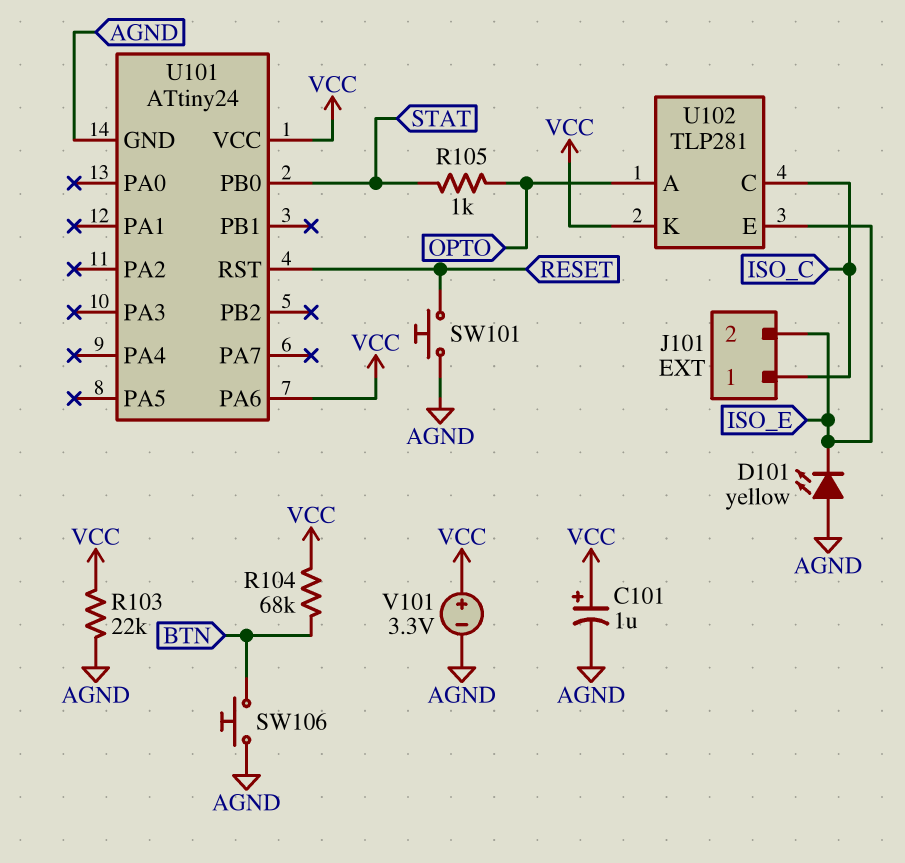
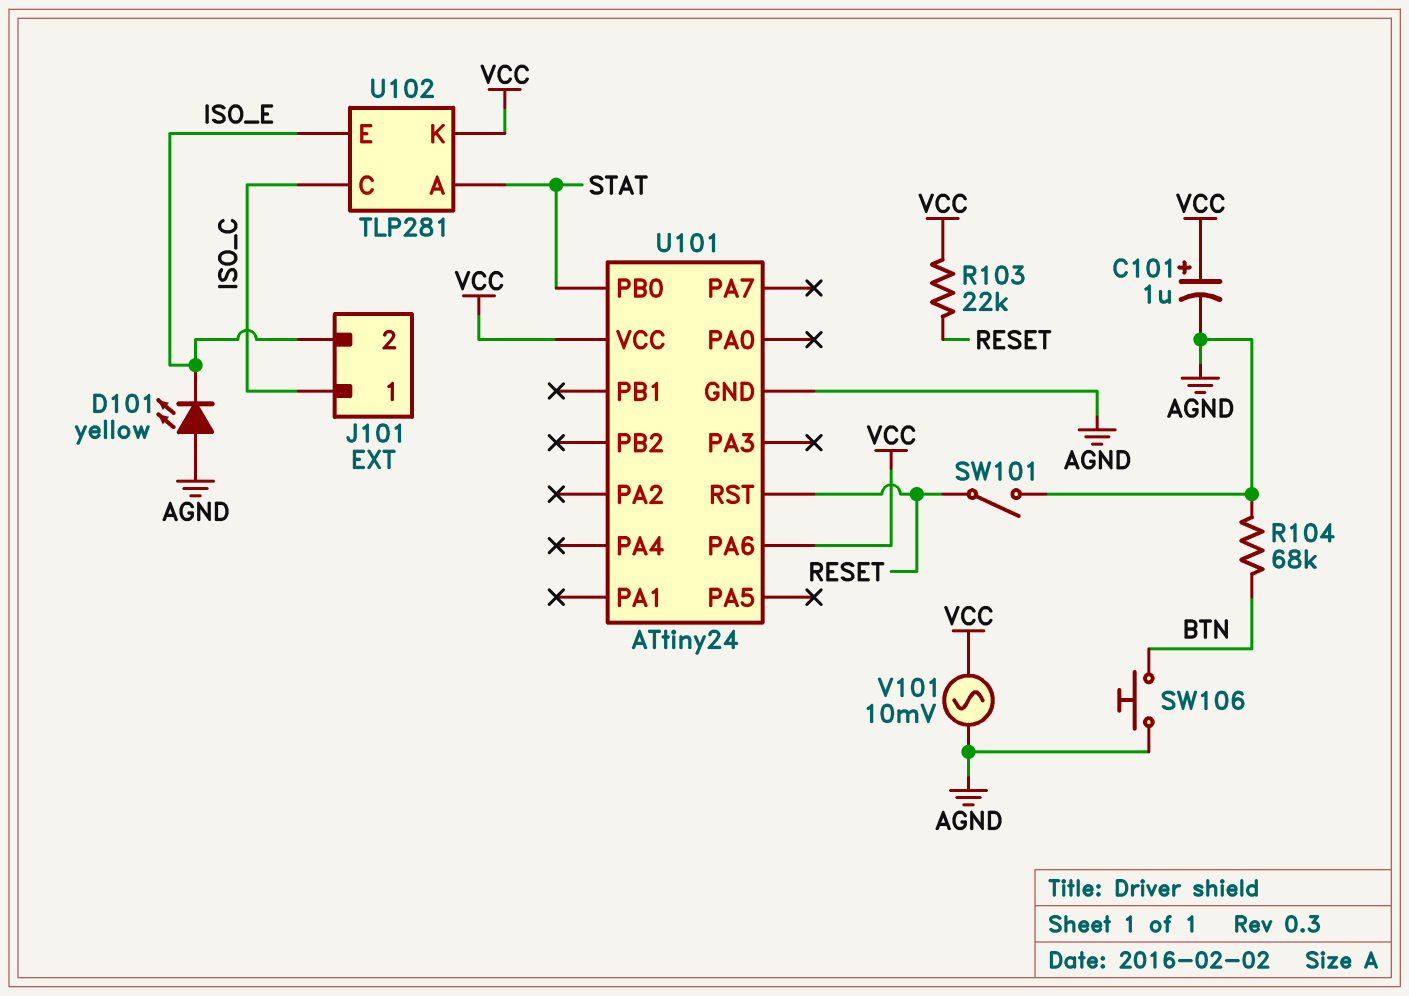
R103: 22k (AGND, VCC) -> 22k (RESET, VCC)
R104: 68k (BTN, VCC) -> 68k (AGND, BTN)
R105: 1k (OPTO, STAT) -> none
SW101: button (AGND, RESET) -> switch (AGND, RESET)
U102 pin A: OPTO -> STAT
V101: 3.3V (plus VCC, minus AGND) -> AC 10mV (AGND, VCC)

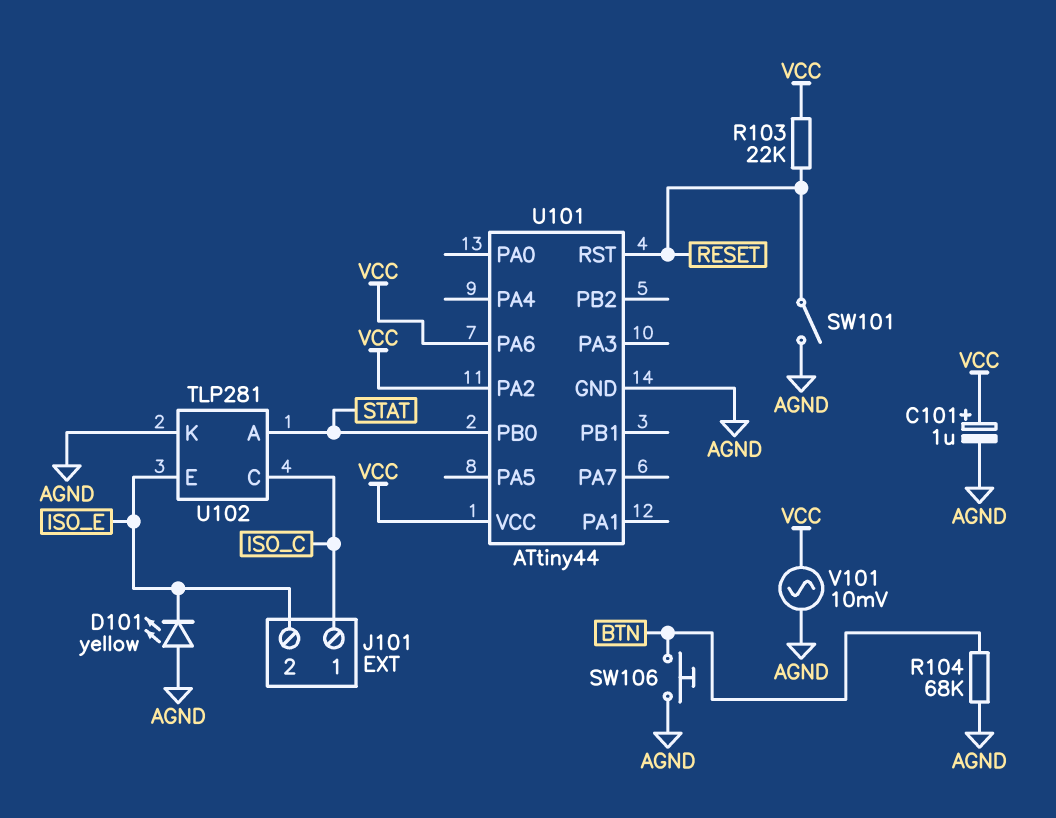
U101: ATtiny24 -> ATtiny44
U101 pin PA2: none -> VCC
U102 pin K: VCC -> AGND

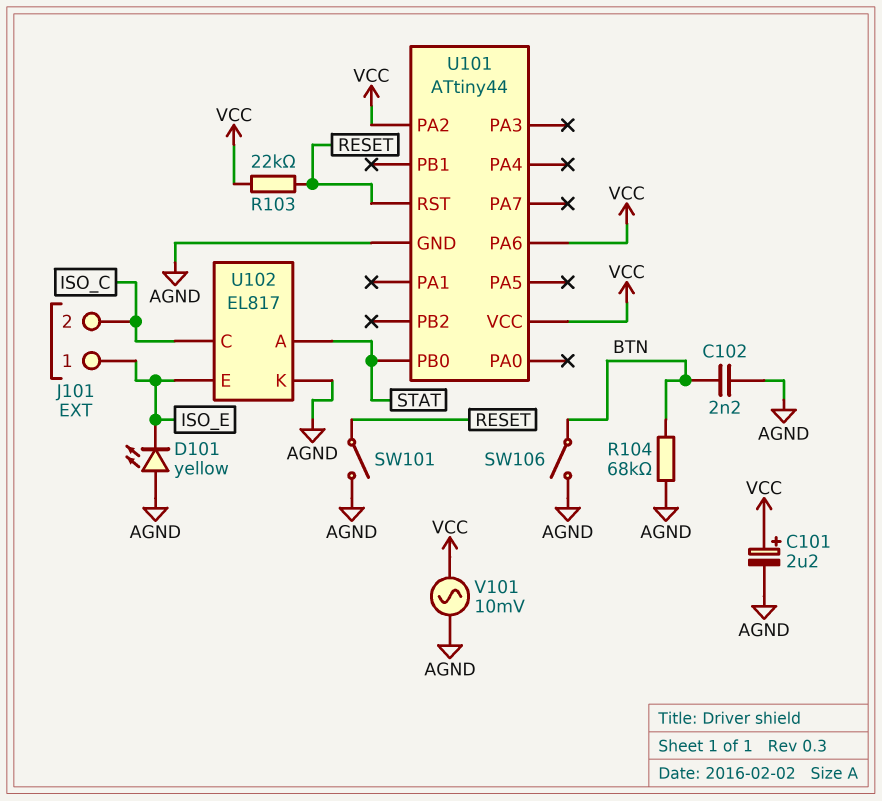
C101: 1uF (plus VCC, minus AGND) -> 2.2uF (plus VCC, minus AGND)
C102: none -> 2.2nF (AGND, BTN)
J101 pin 1: ISO_C -> ISO_E
J101 pin 2: ISO_E -> ISO_C
SW106: button (AGND, BTN) -> switch (AGND, BTN)
U102: TLP281 -> EL817

